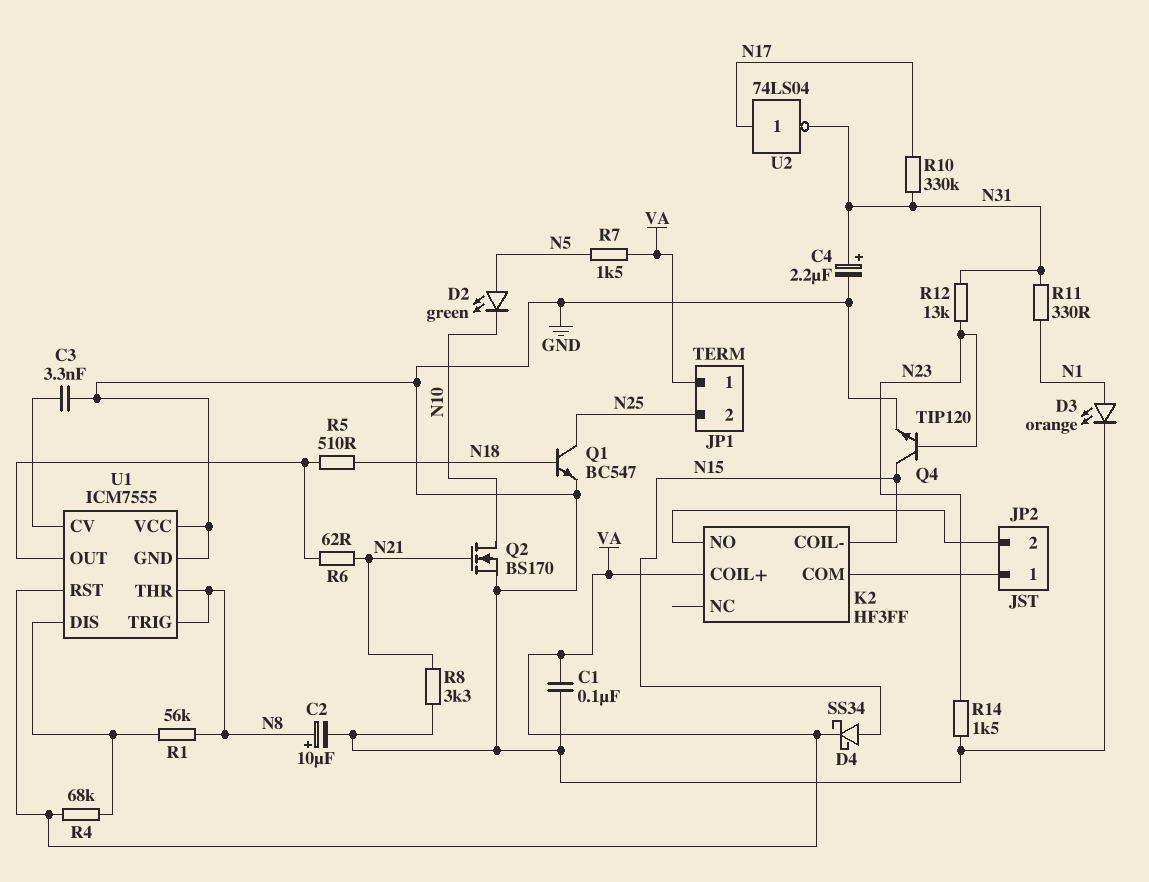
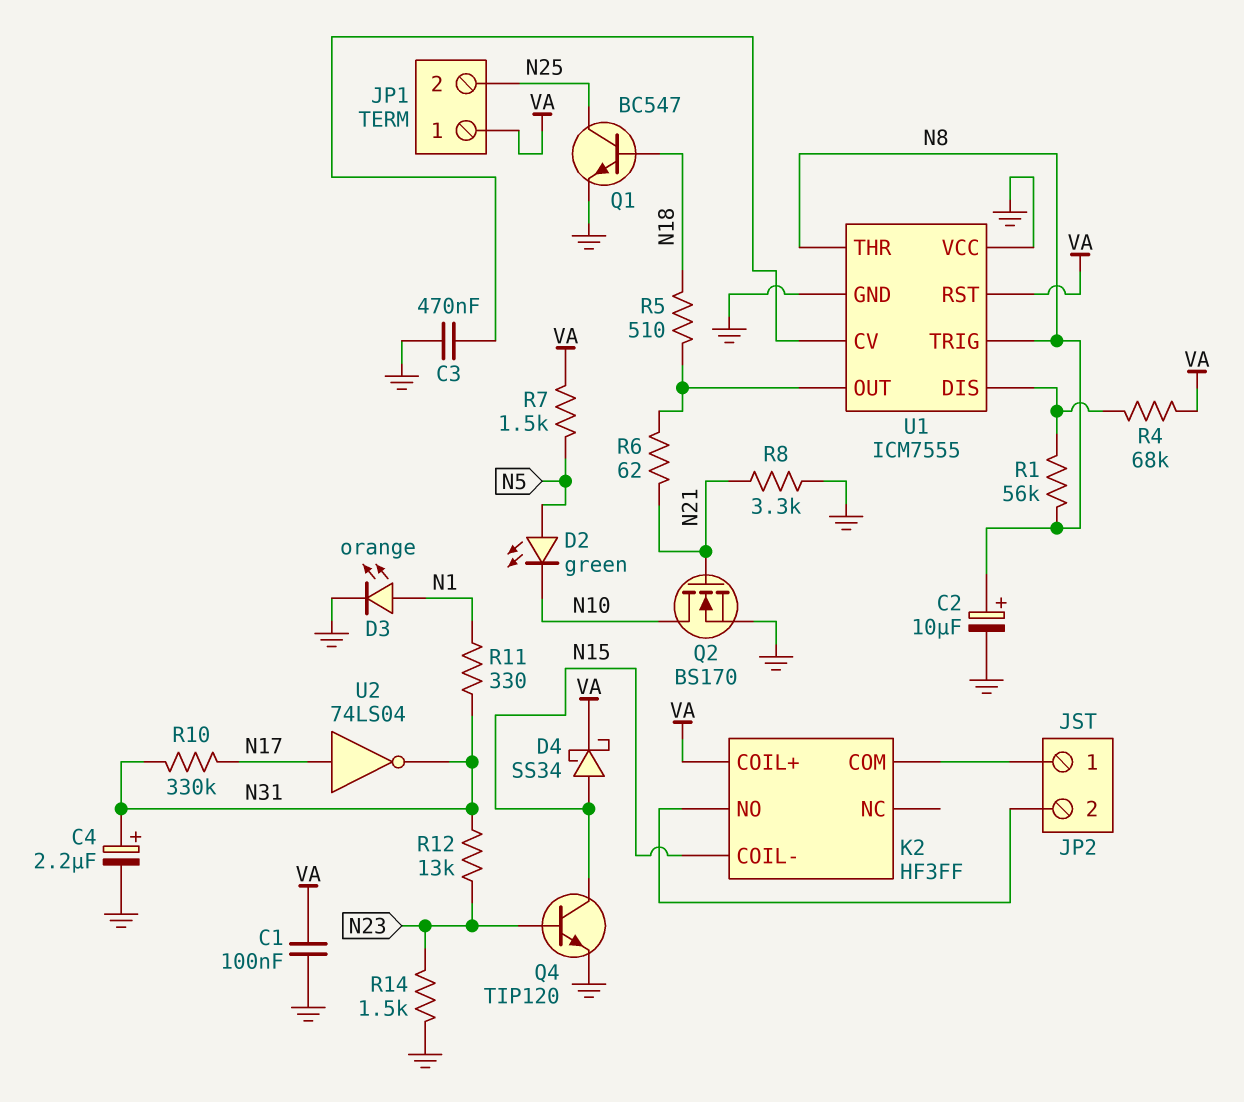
C3: 3.3nF (GND, U1/CV) -> 470nF (GND, U1/CV)

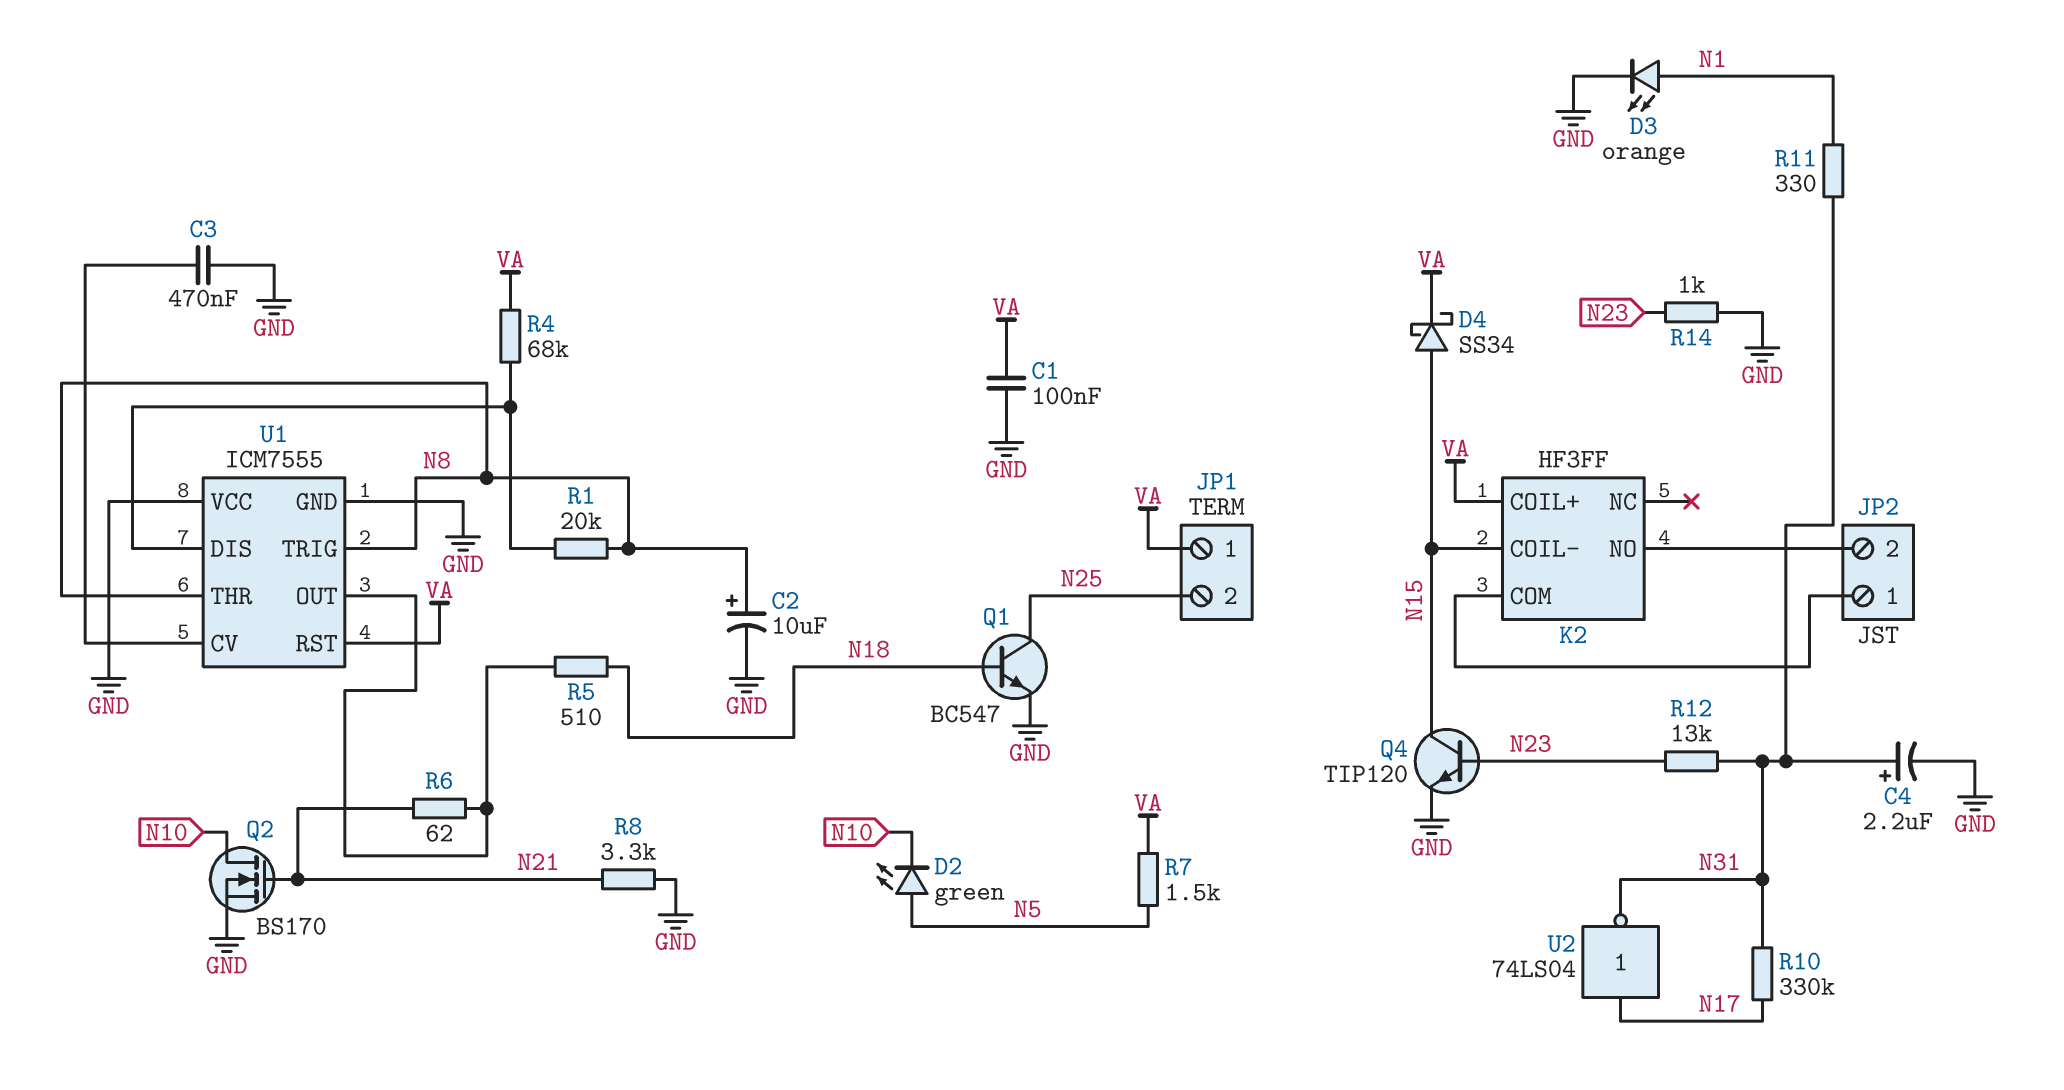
R1: 56k (N8, U1/DIS) -> 20k (N8, U1/DIS)
R14: 1.5k (GND, N23) -> 1k (GND, N23)

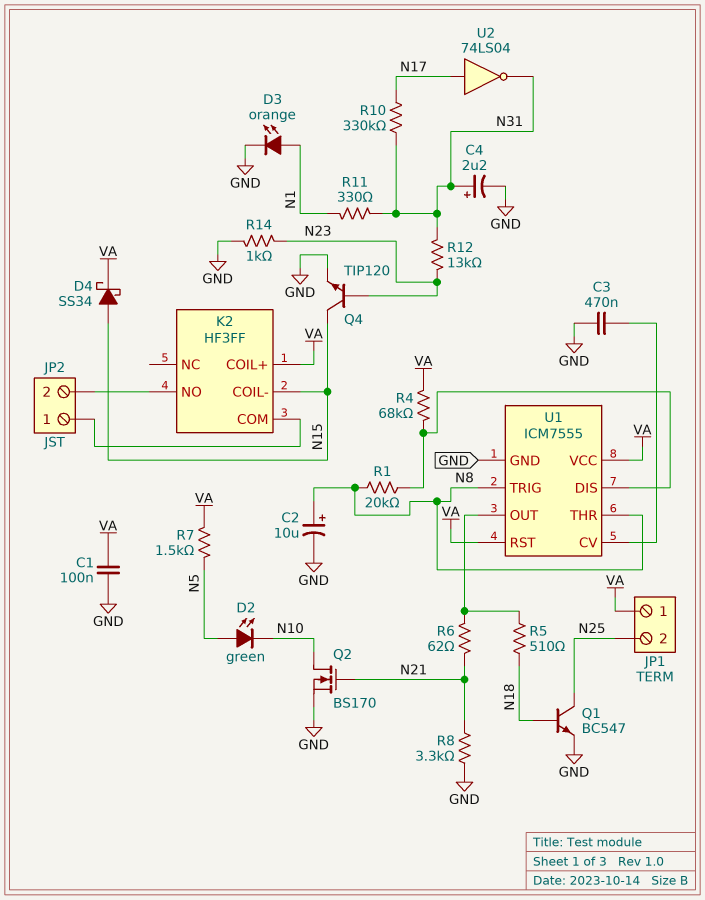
U1 pin VCC: GND -> VA

